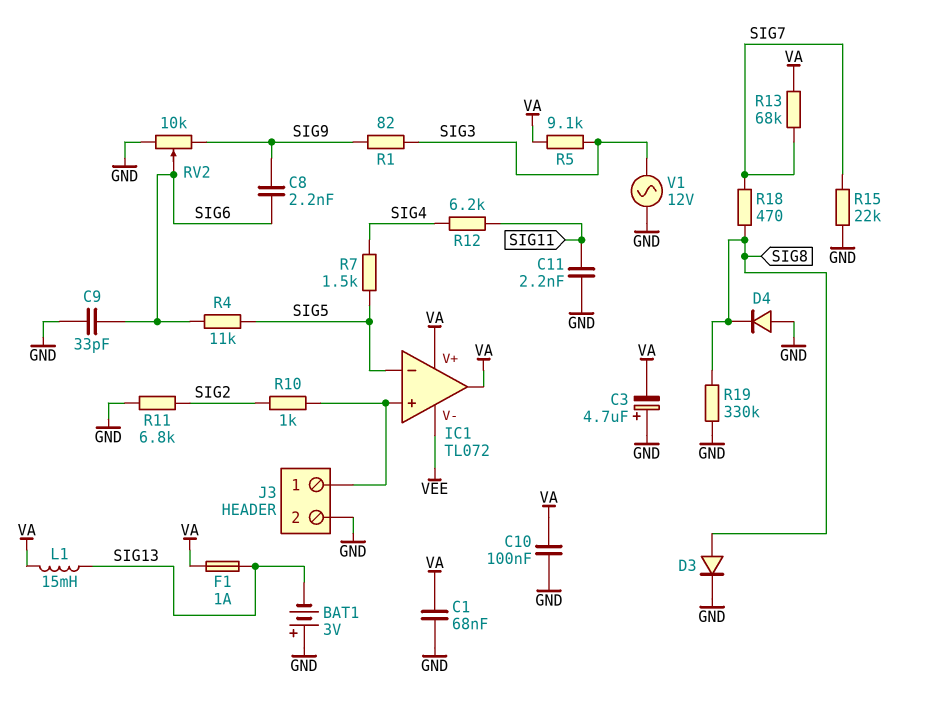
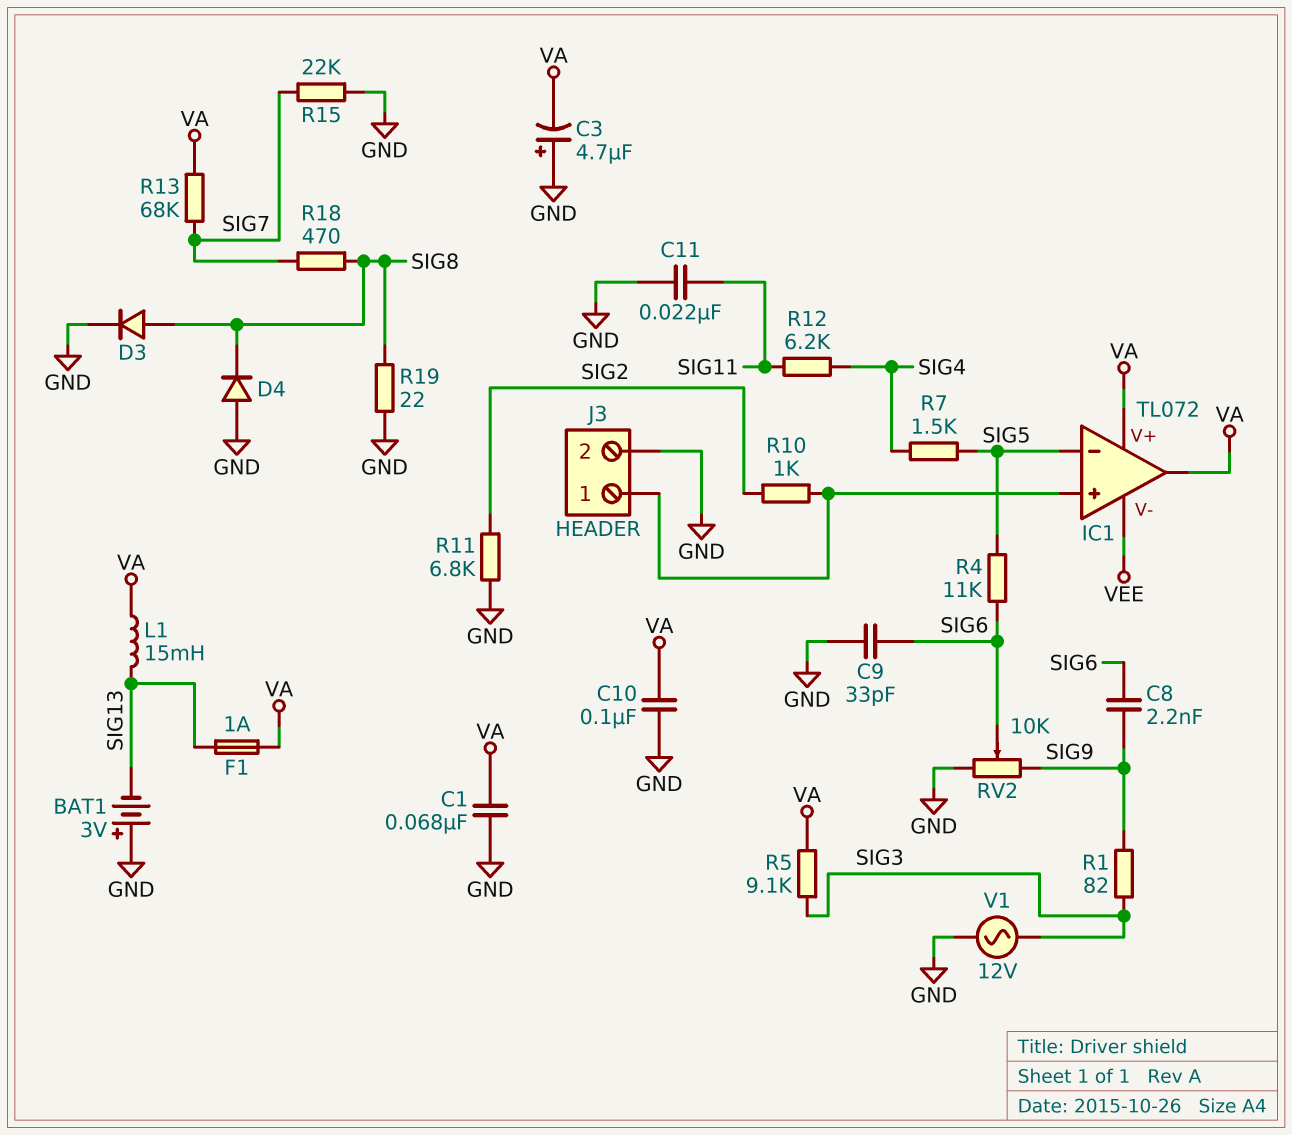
C11: 2.2nF (GND, SIG11) -> 22nF (GND, SIG11)
R19: 330k (GND, SIG8) -> 22 (GND, SIG8)

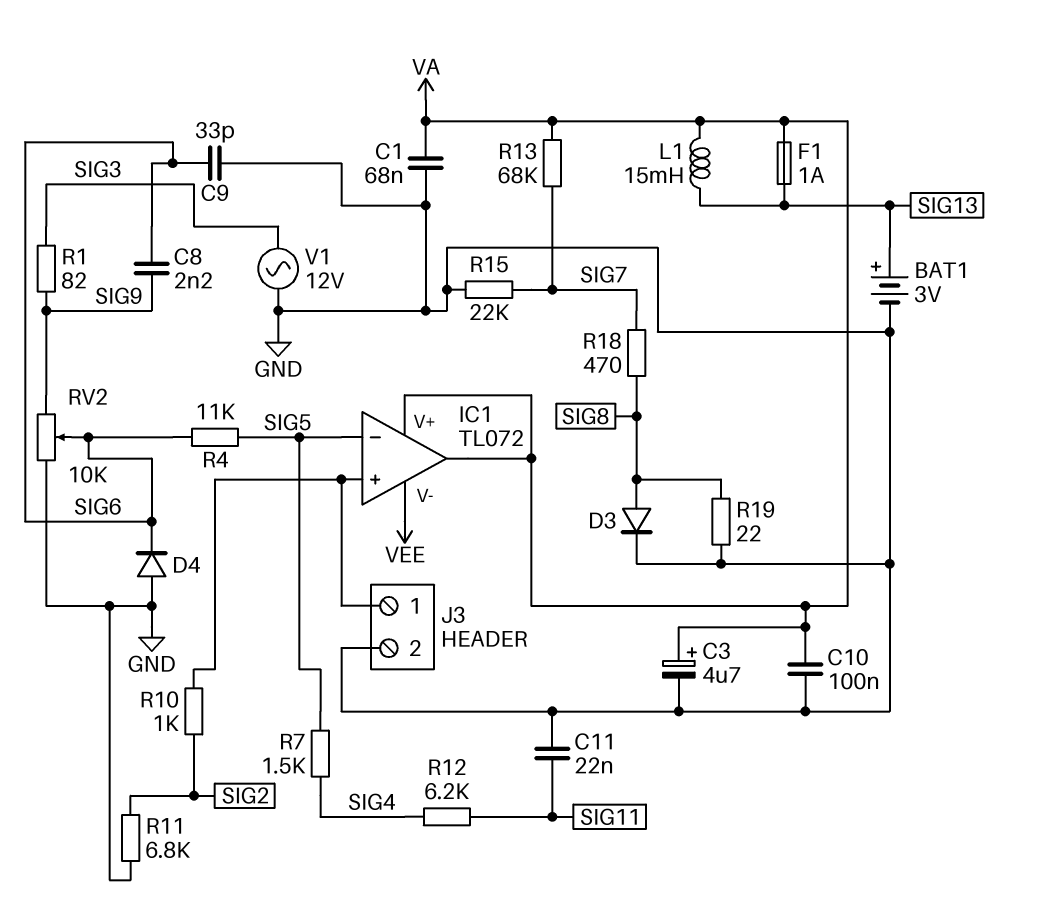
BAT1: 3V (plus GND, minus SIG13) -> 3V (plus SIG13, minus GND)
C3: 4.7uF (plus GND, minus VA) -> 4.7uF (plus VA, minus GND)
D4: diode (A GND, K SIG8) -> diode (A GND, K SIG6)
R5: 9.1k (SIG3, VA) -> none

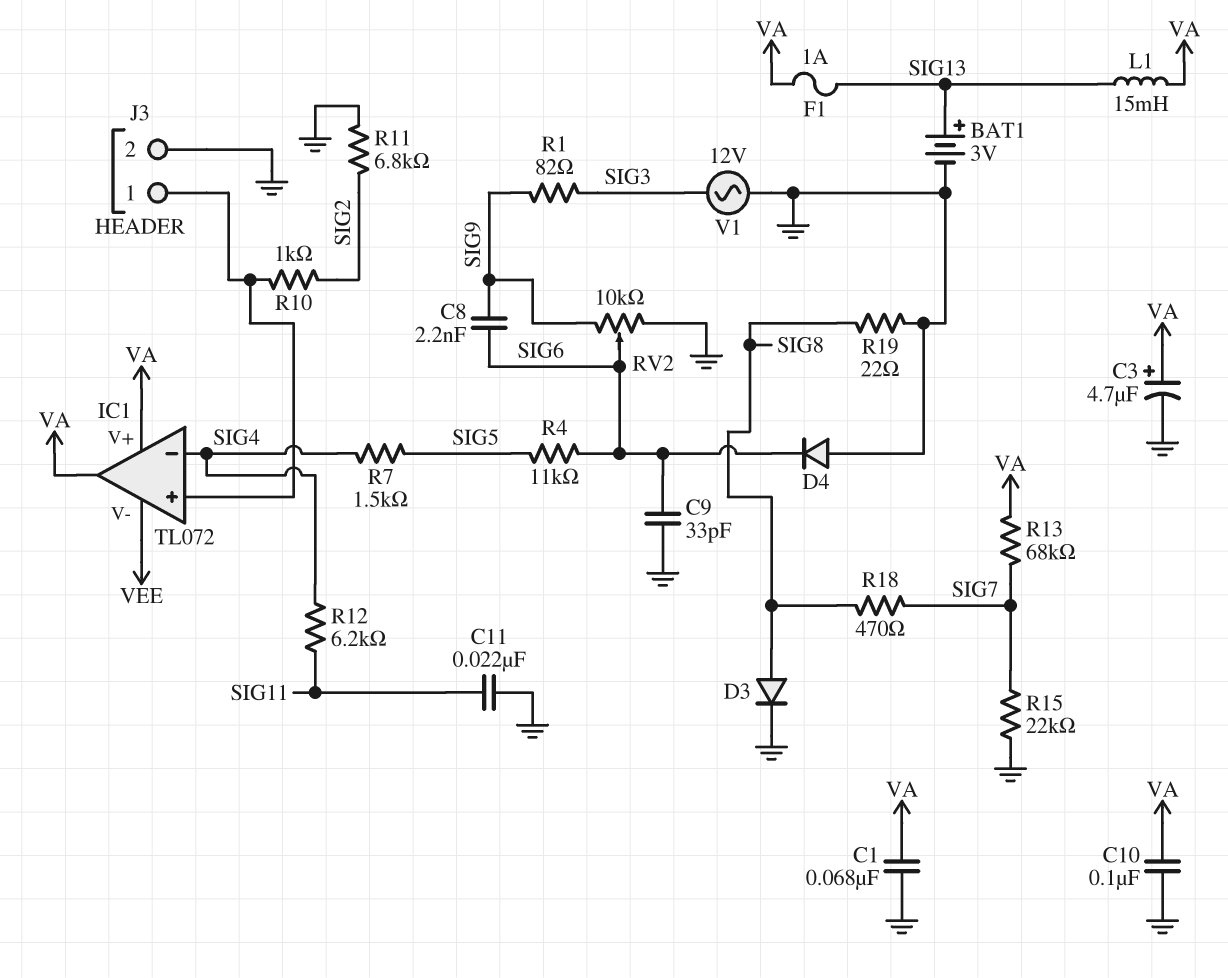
IC1 pin in-: SIG5 -> SIG4

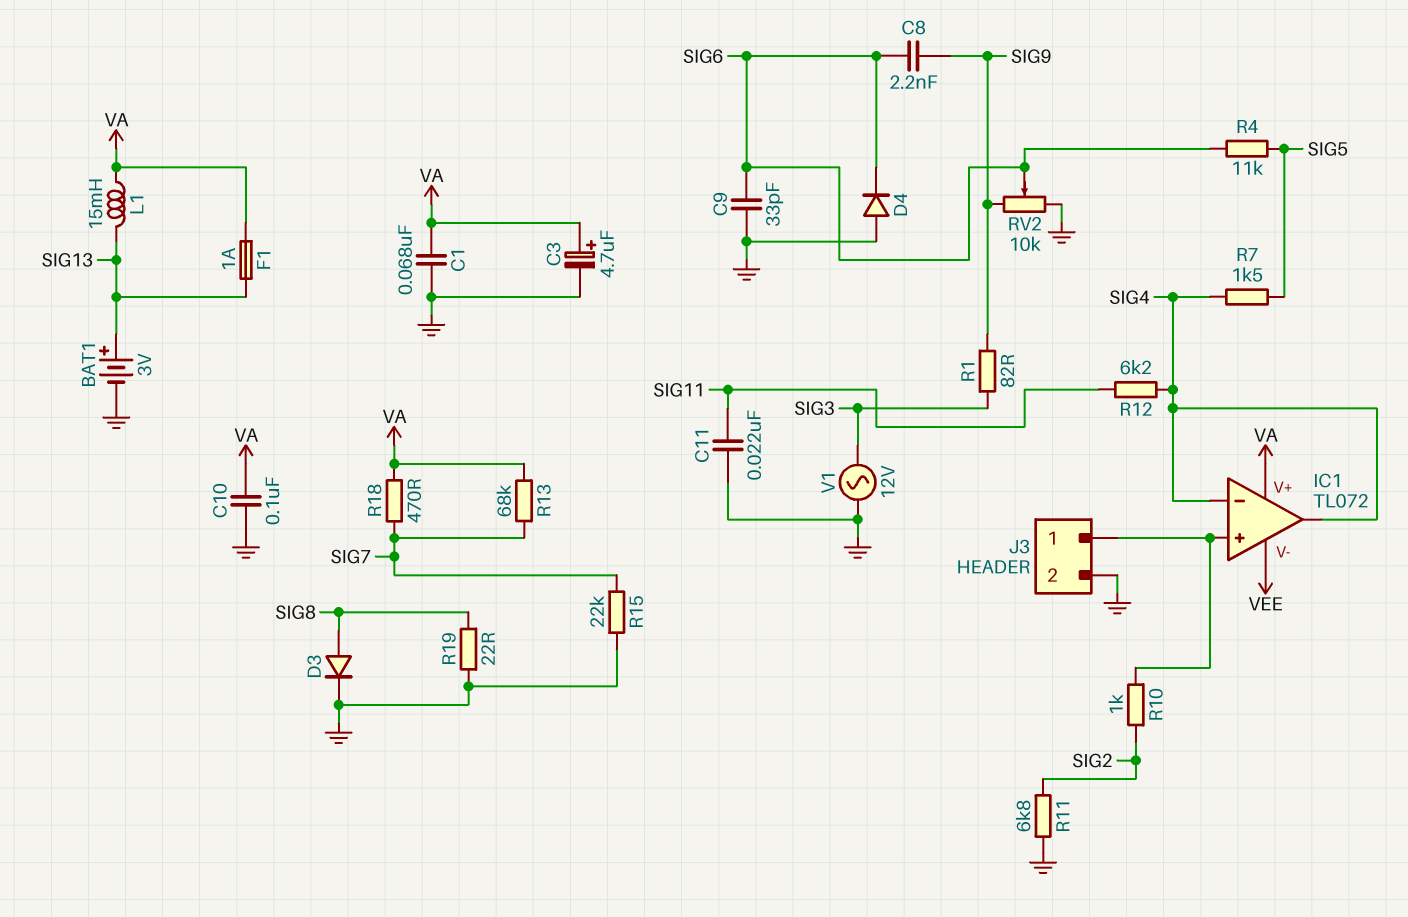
IC1 pin out: VA -> SIG4
R18: 470 (SIG7, SIG8) -> 470 (SIG7, VA)

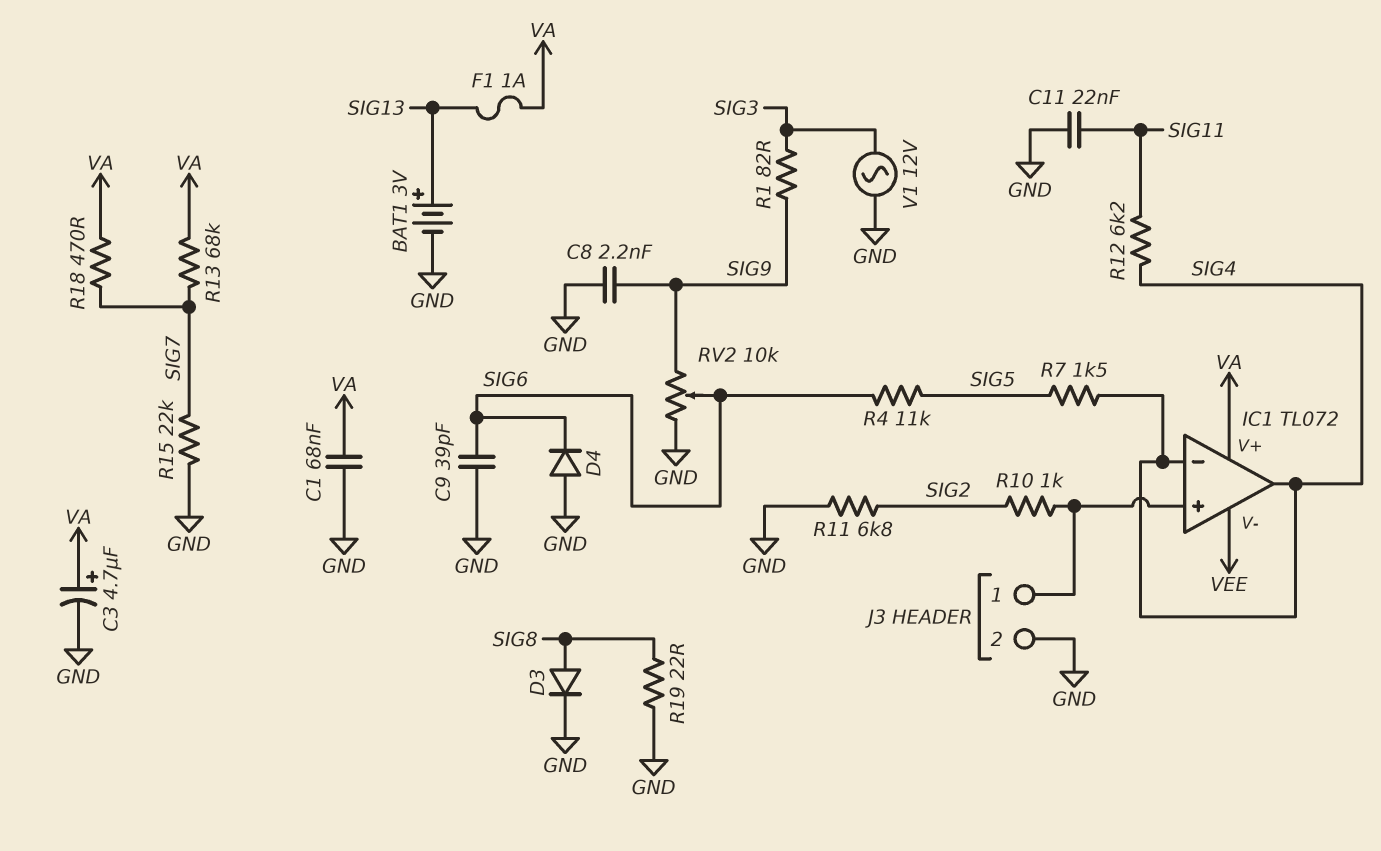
C8: 2.2nF (SIG6, SIG9) -> 2.2nF (GND, SIG9)
C9: 33pF (GND, SIG6) -> 39pF (GND, SIG6)
C10: 100nF (GND, VA) -> none
L1: 15mH (SIG13, VA) -> none

